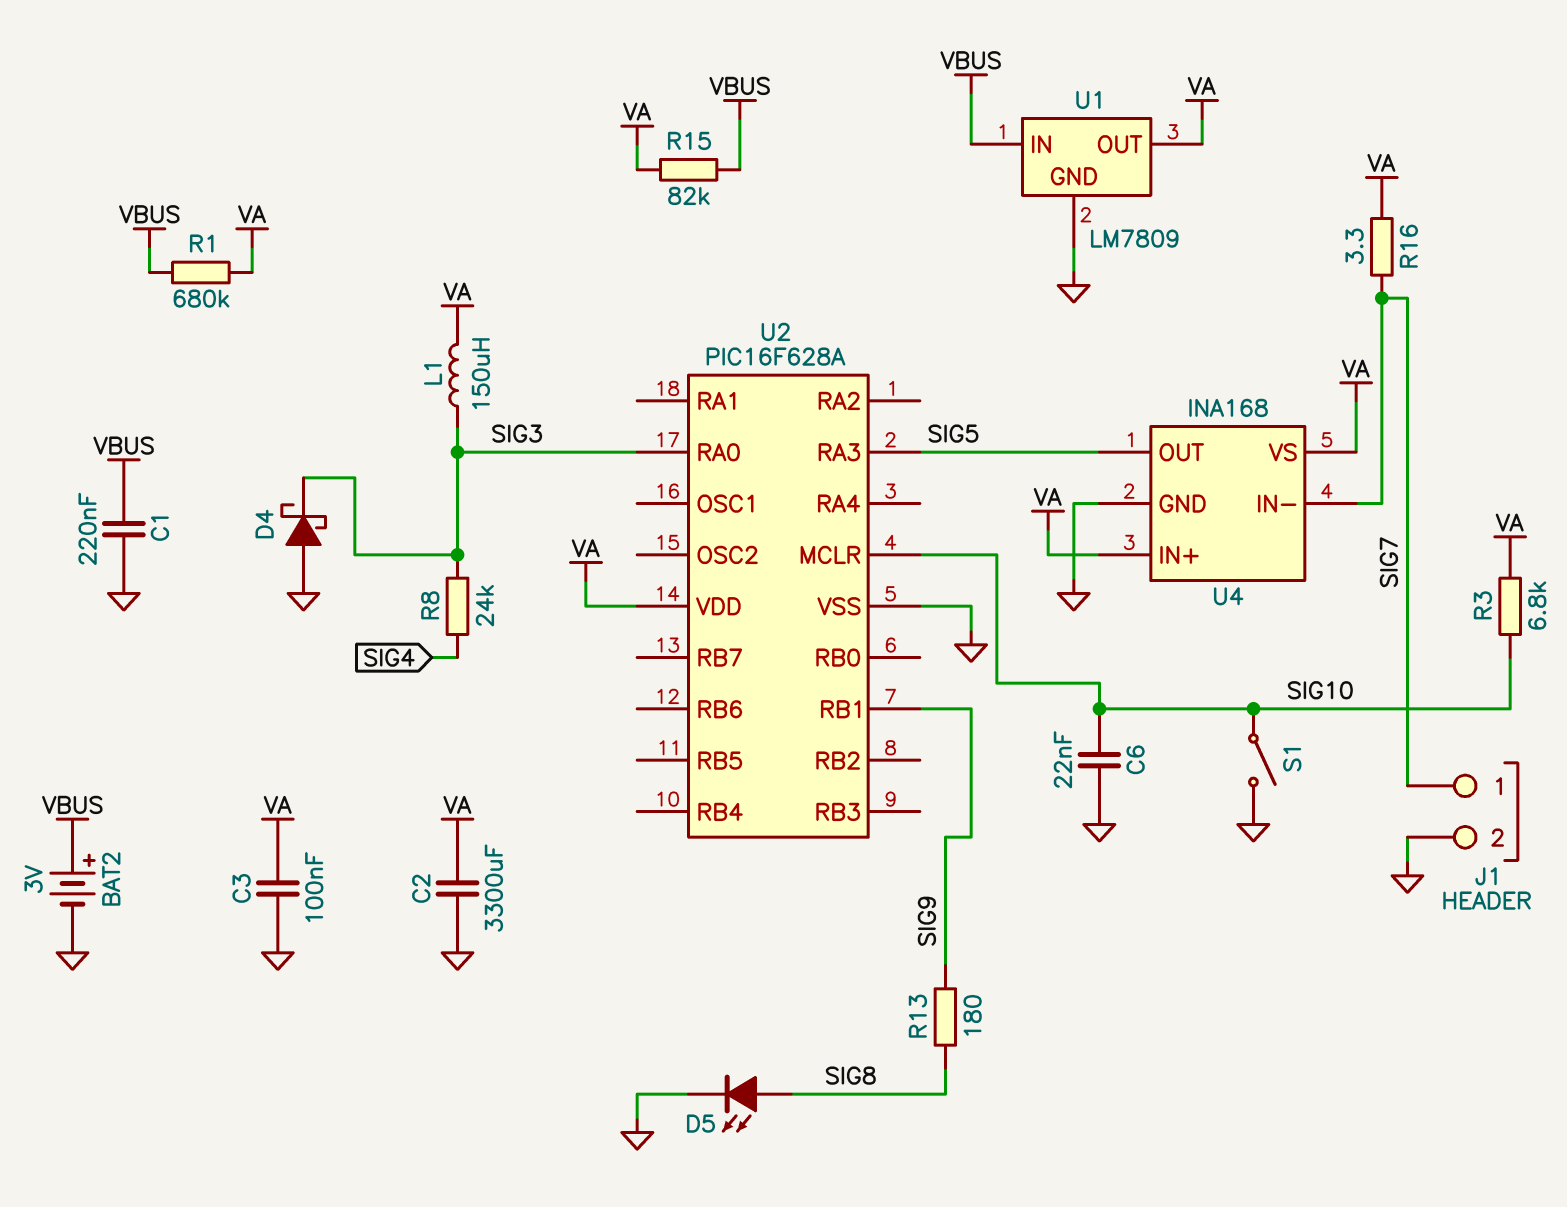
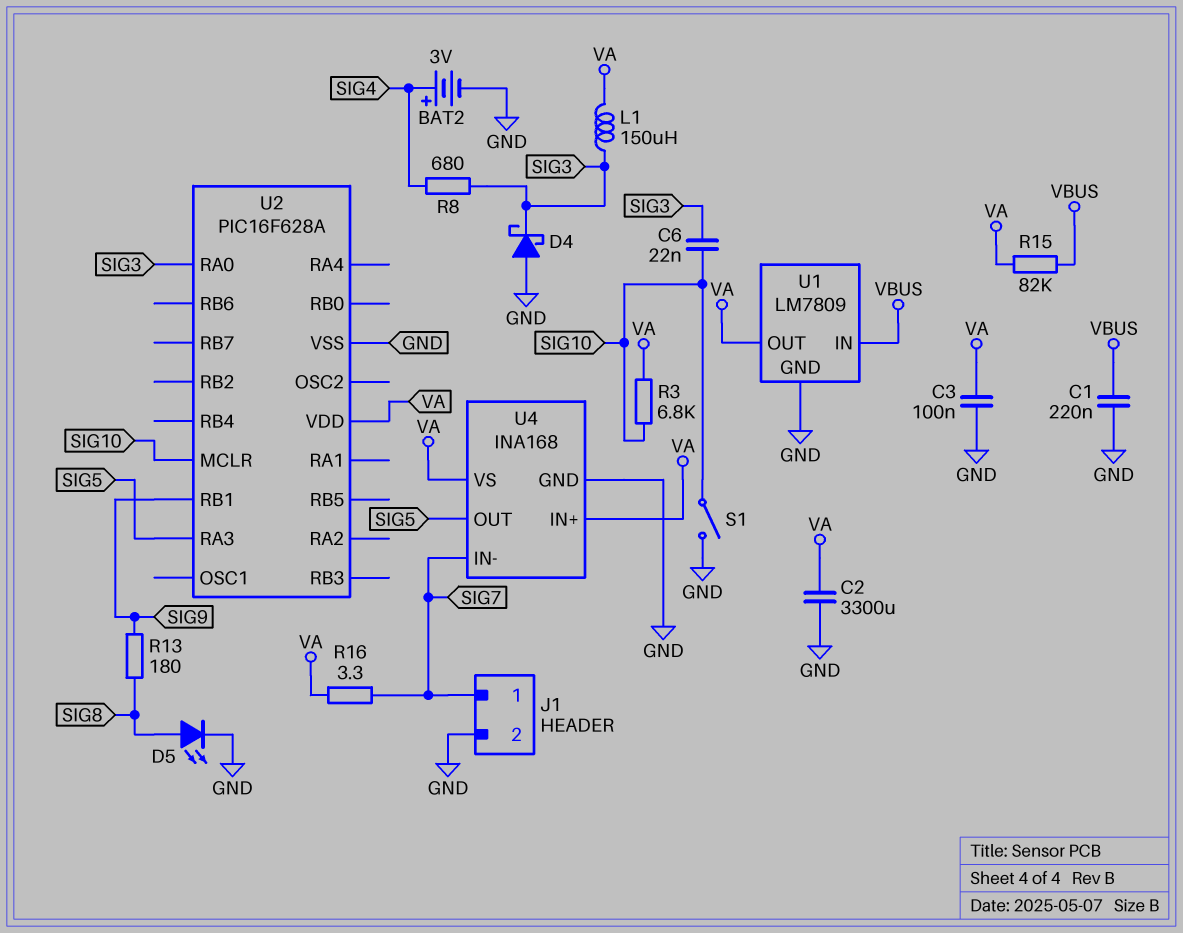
BAT2: 3V (plus VBUS, minus GND) -> 3V (plus SIG4, minus GND)
C6: 22nF (GND, SIG10) -> 22nF (SIG3, SIG10)
R1: 680k (VA, VBUS) -> none
R8: 24k (SIG3, SIG4) -> 680 (SIG3, SIG4)

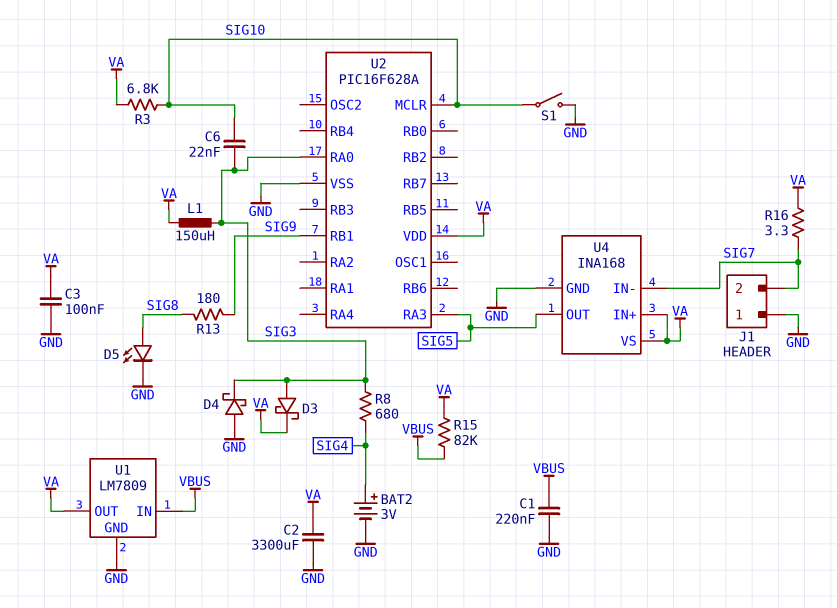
D3: none -> schottky (A SIG3, K VA)
J1 pin 1: SIG7 -> GND
J1 pin 2: GND -> SIG7

